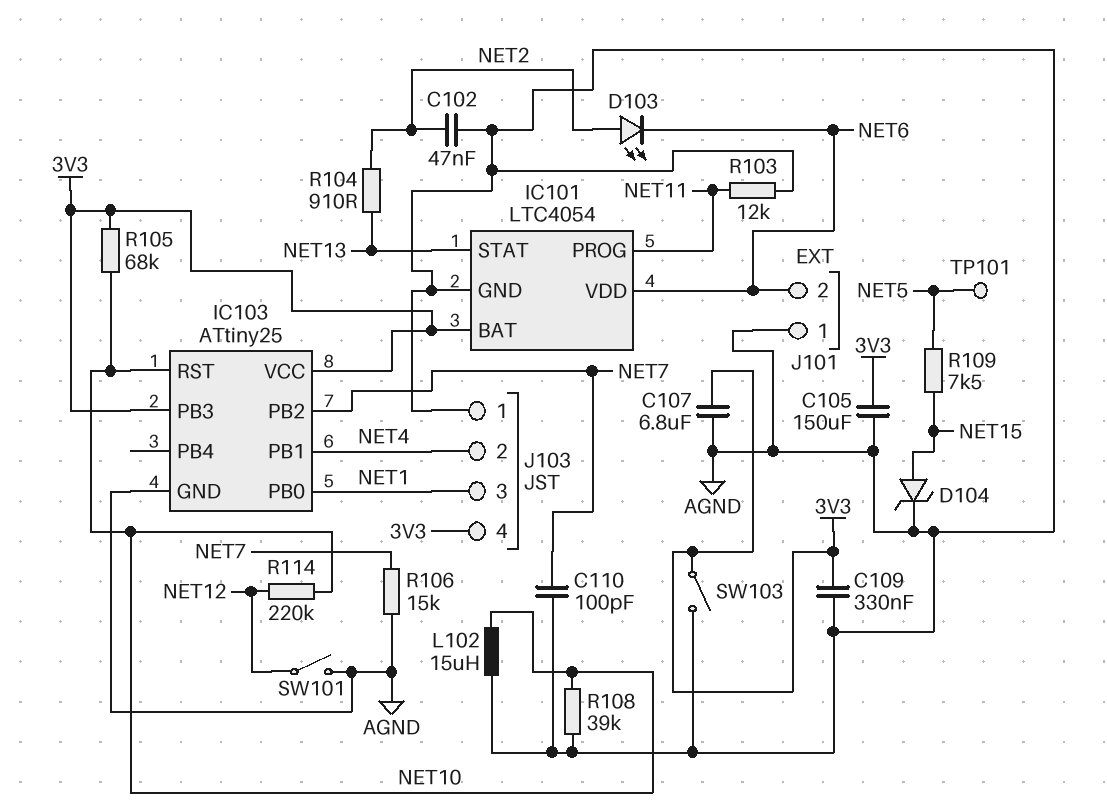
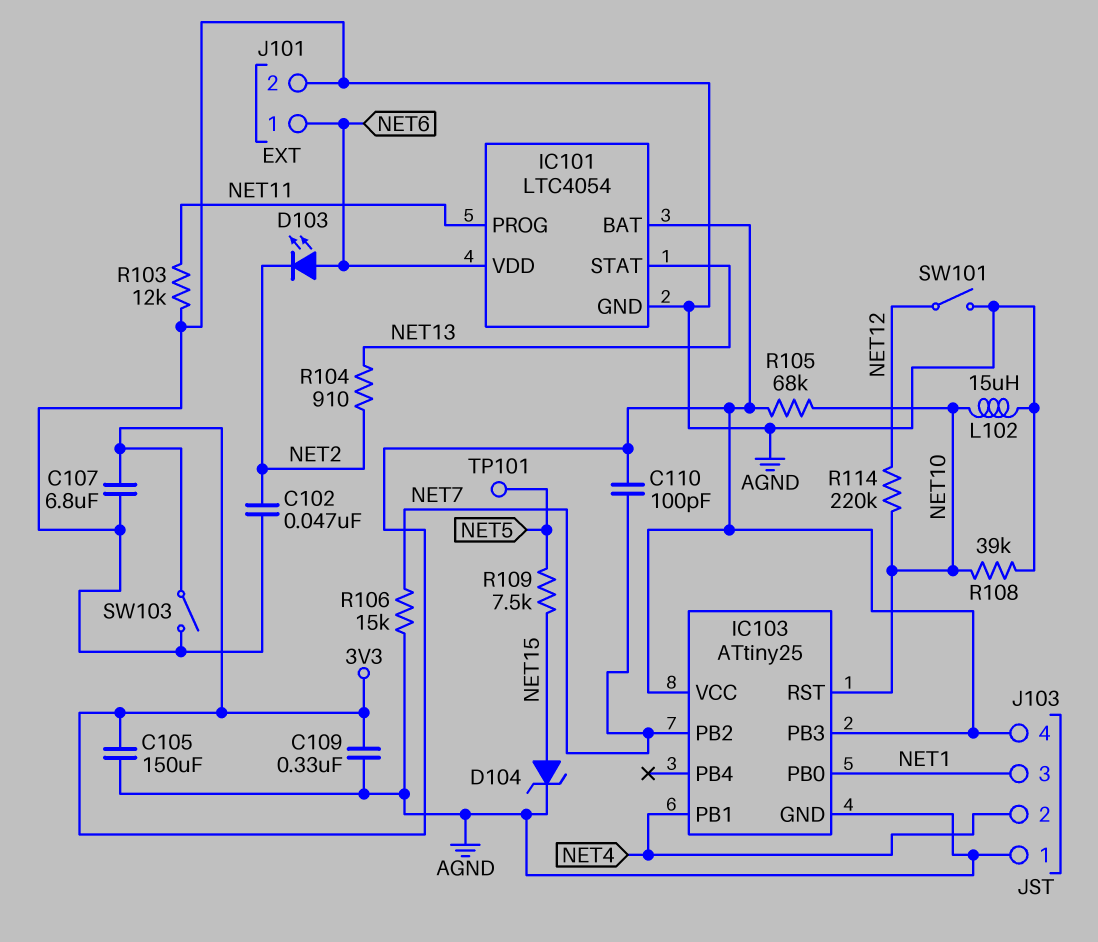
C110: 100pF (AGND, NET7) -> 100pF (3V3, NET7)
D103: LED (A NET2, K NET6) -> LED (A NET6, K NET2)
J101 pin 1: AGND -> NET6
J101 pin 2: NET6 -> AGND

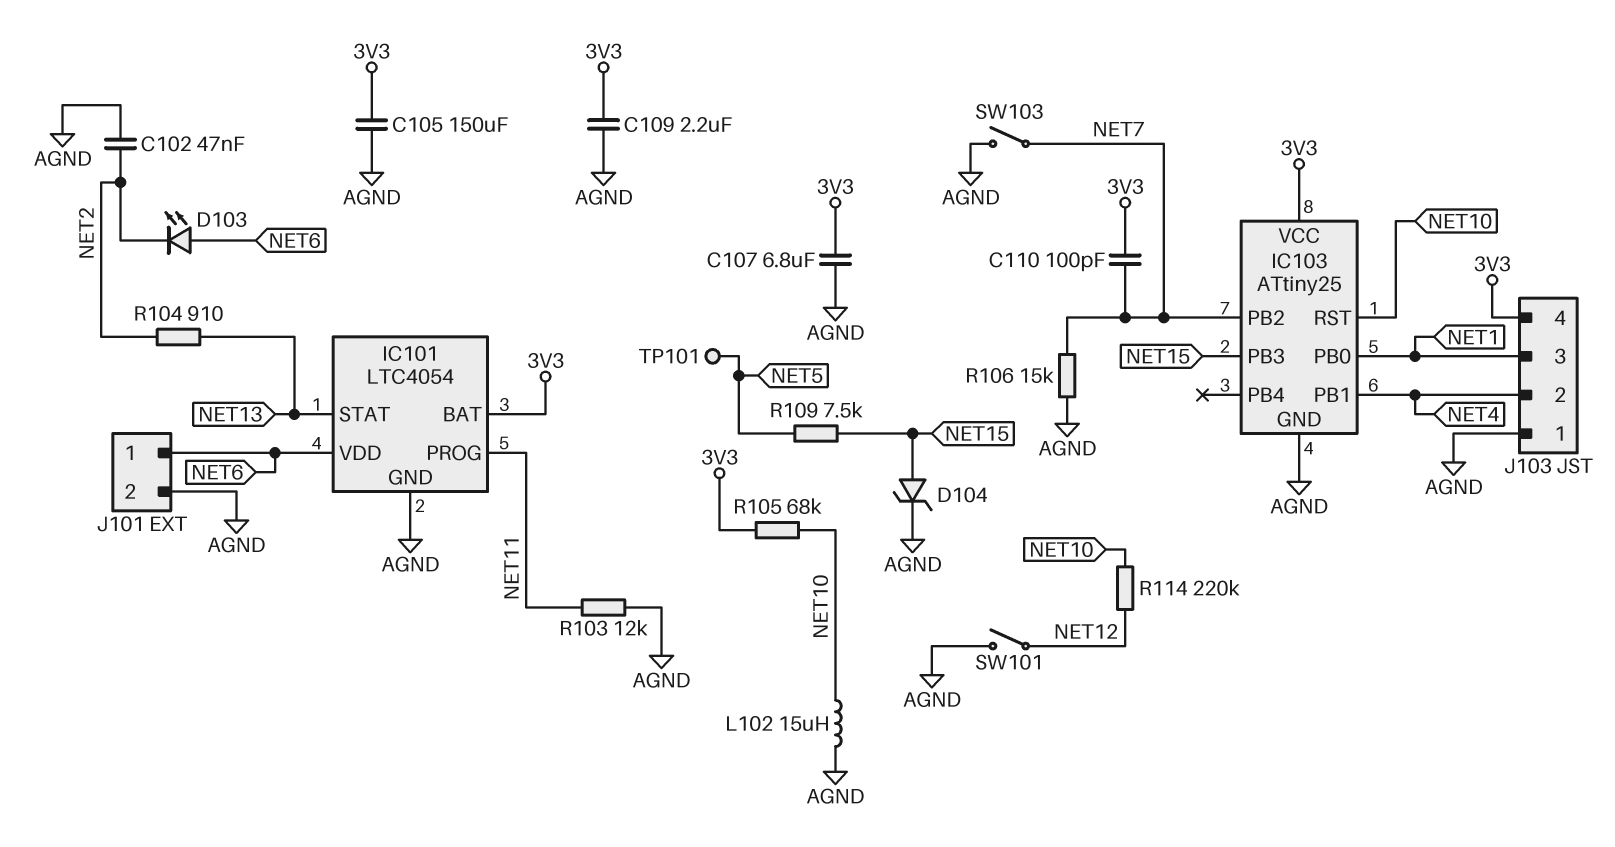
C109: 330nF (3V3, AGND) -> 2.2uF (3V3, AGND)
IC103 pin PB3: 3V3 -> NET15
R108: 39k (AGND, NET10) -> none
SW103: switch (3V3, AGND) -> switch (AGND, NET7)

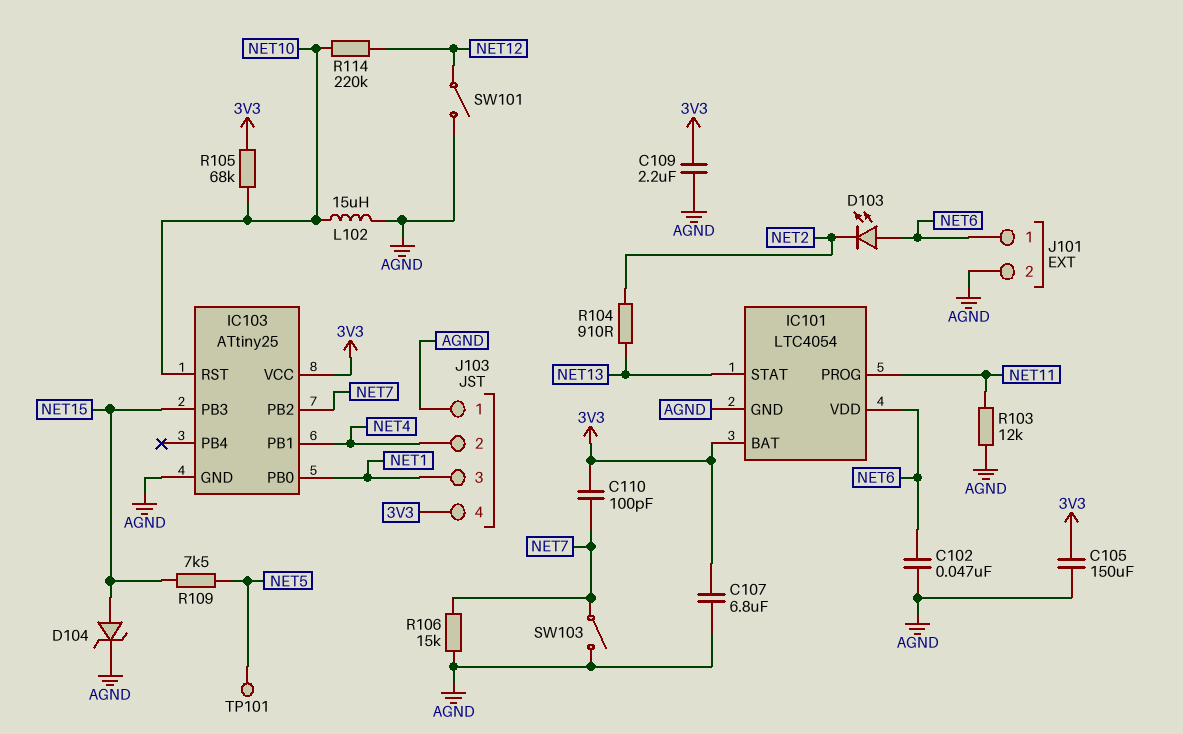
C102: 47nF (AGND, NET2) -> 47nF (AGND, NET6)

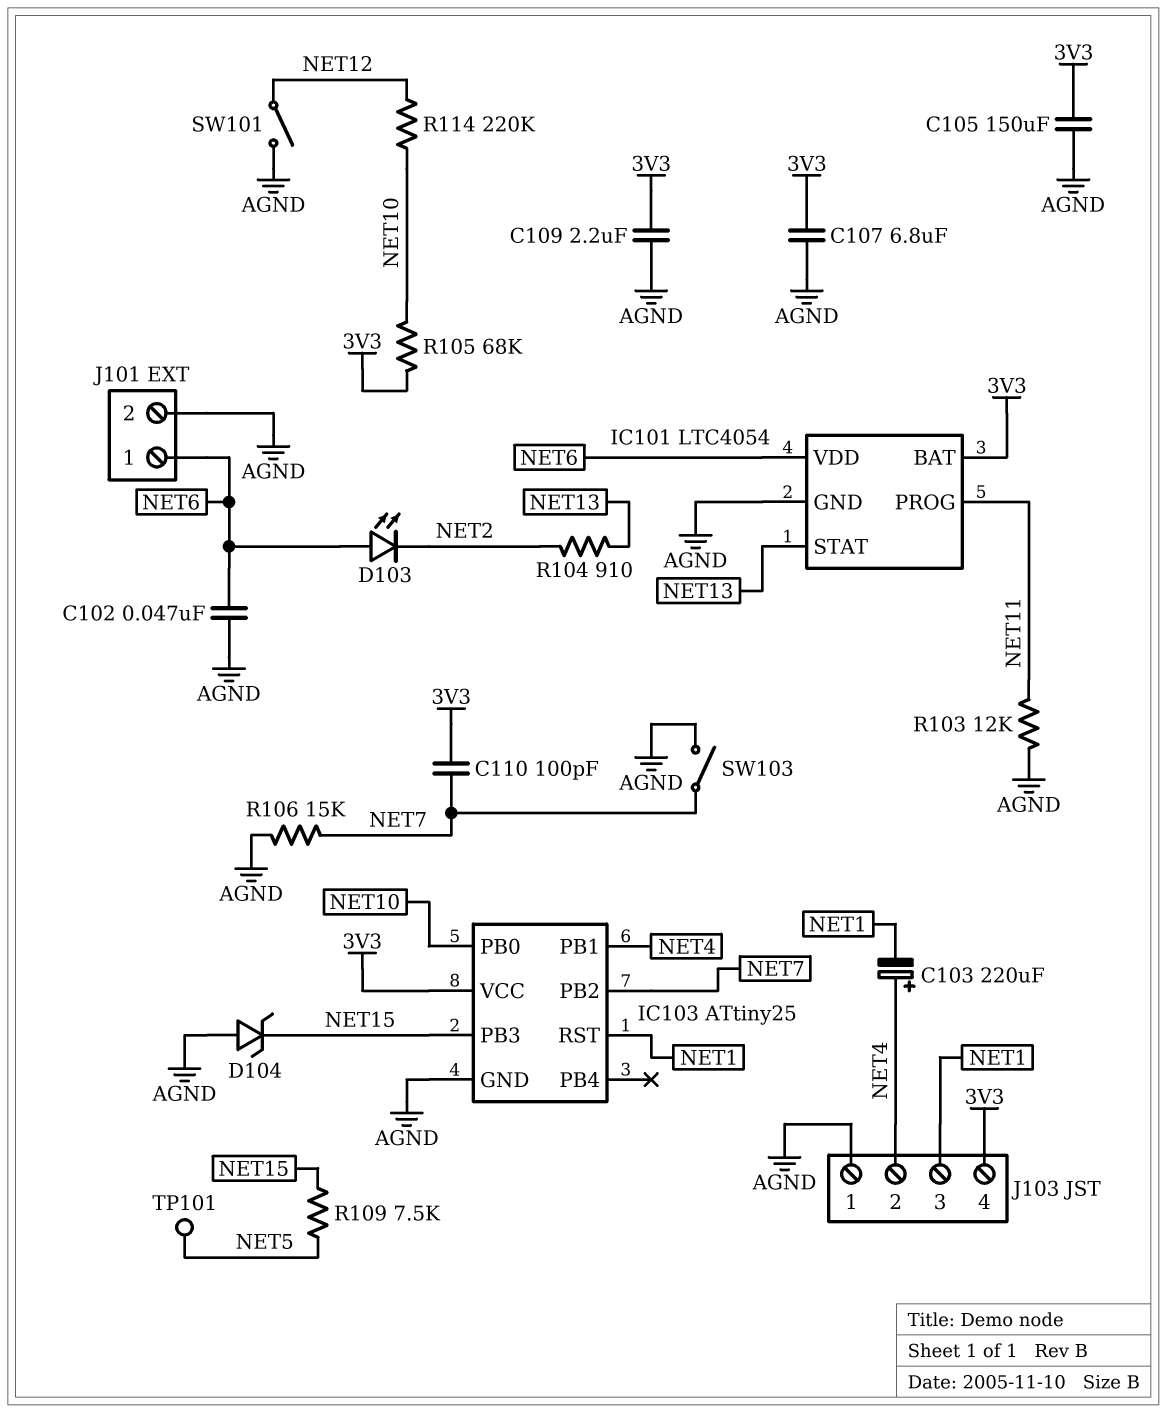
C103: none -> 220uF (plus NET4, minus NET1)
D104: zener (A NET15, K AGND) -> zener (A AGND, K NET15)
IC103 pin PB0: NET1 -> NET10
IC103 pin RST: NET10 -> NET1
L102: 15uH (AGND, NET10) -> none

